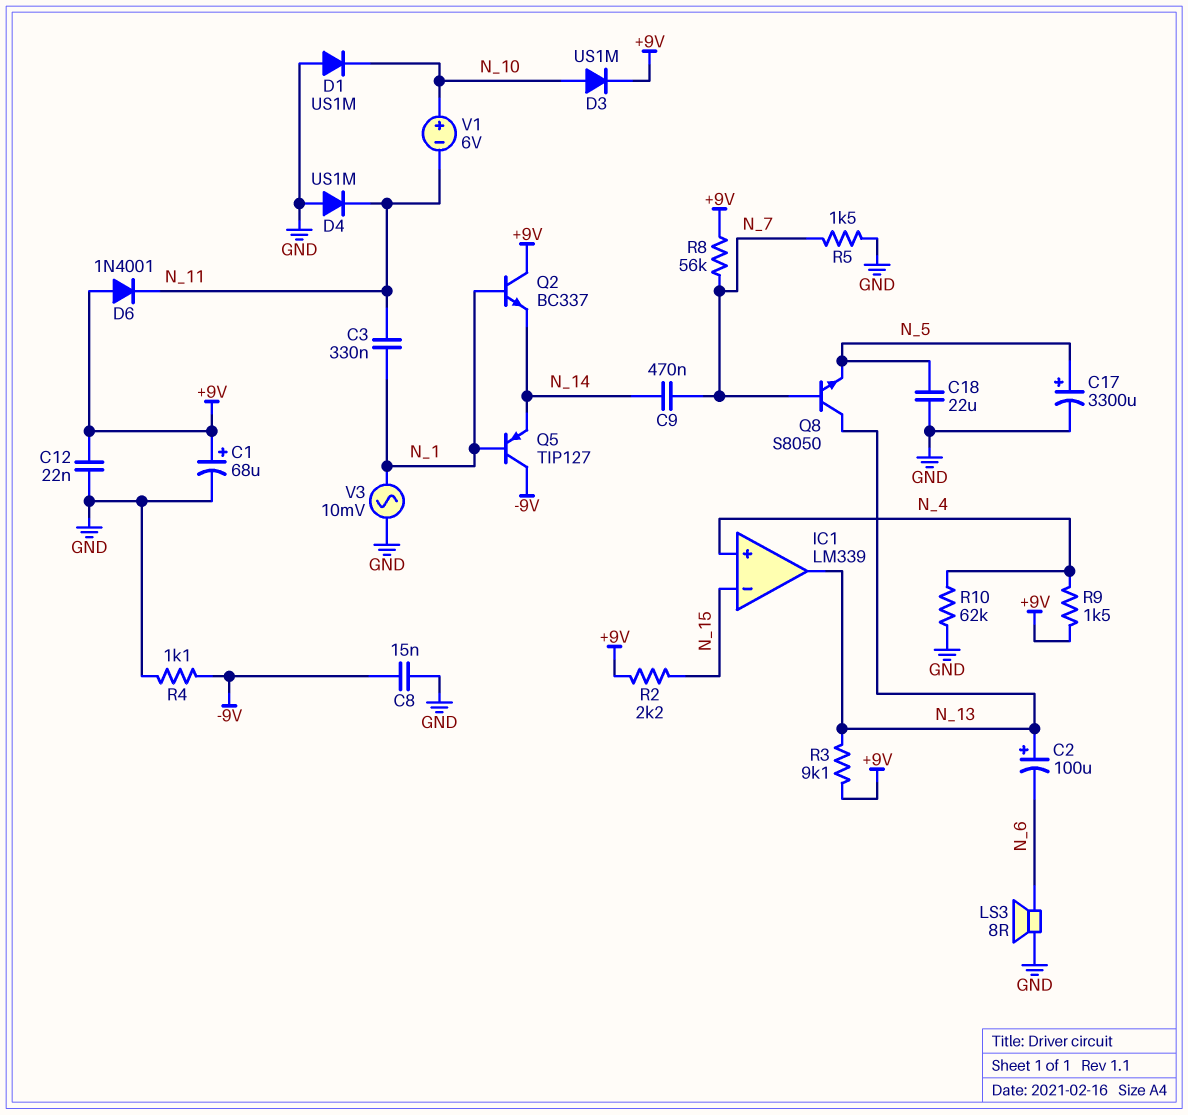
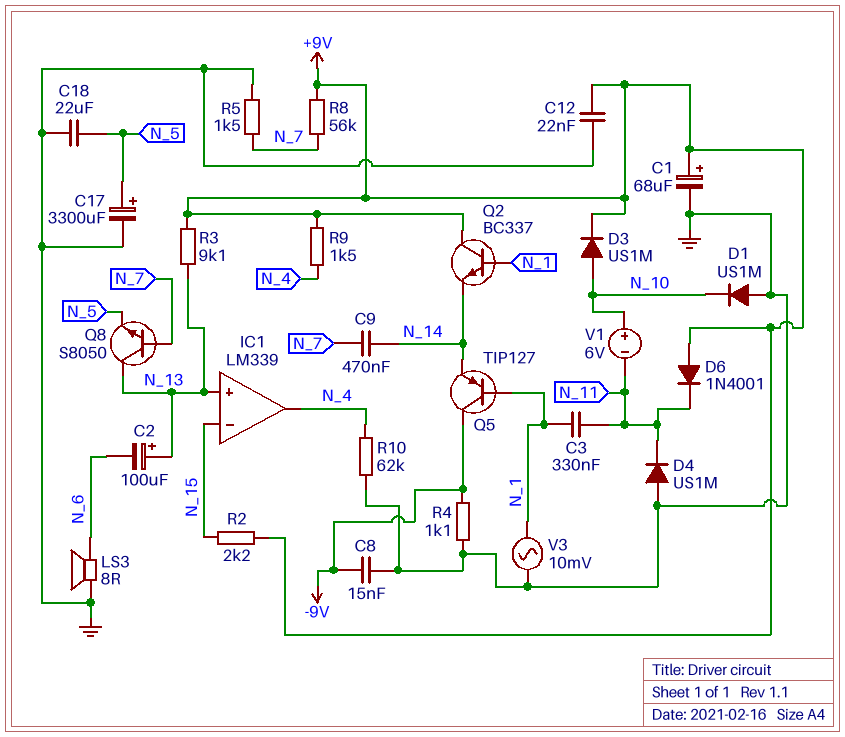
IC1 pin in+: N_4 -> N_13
IC1 pin out: N_13 -> N_4

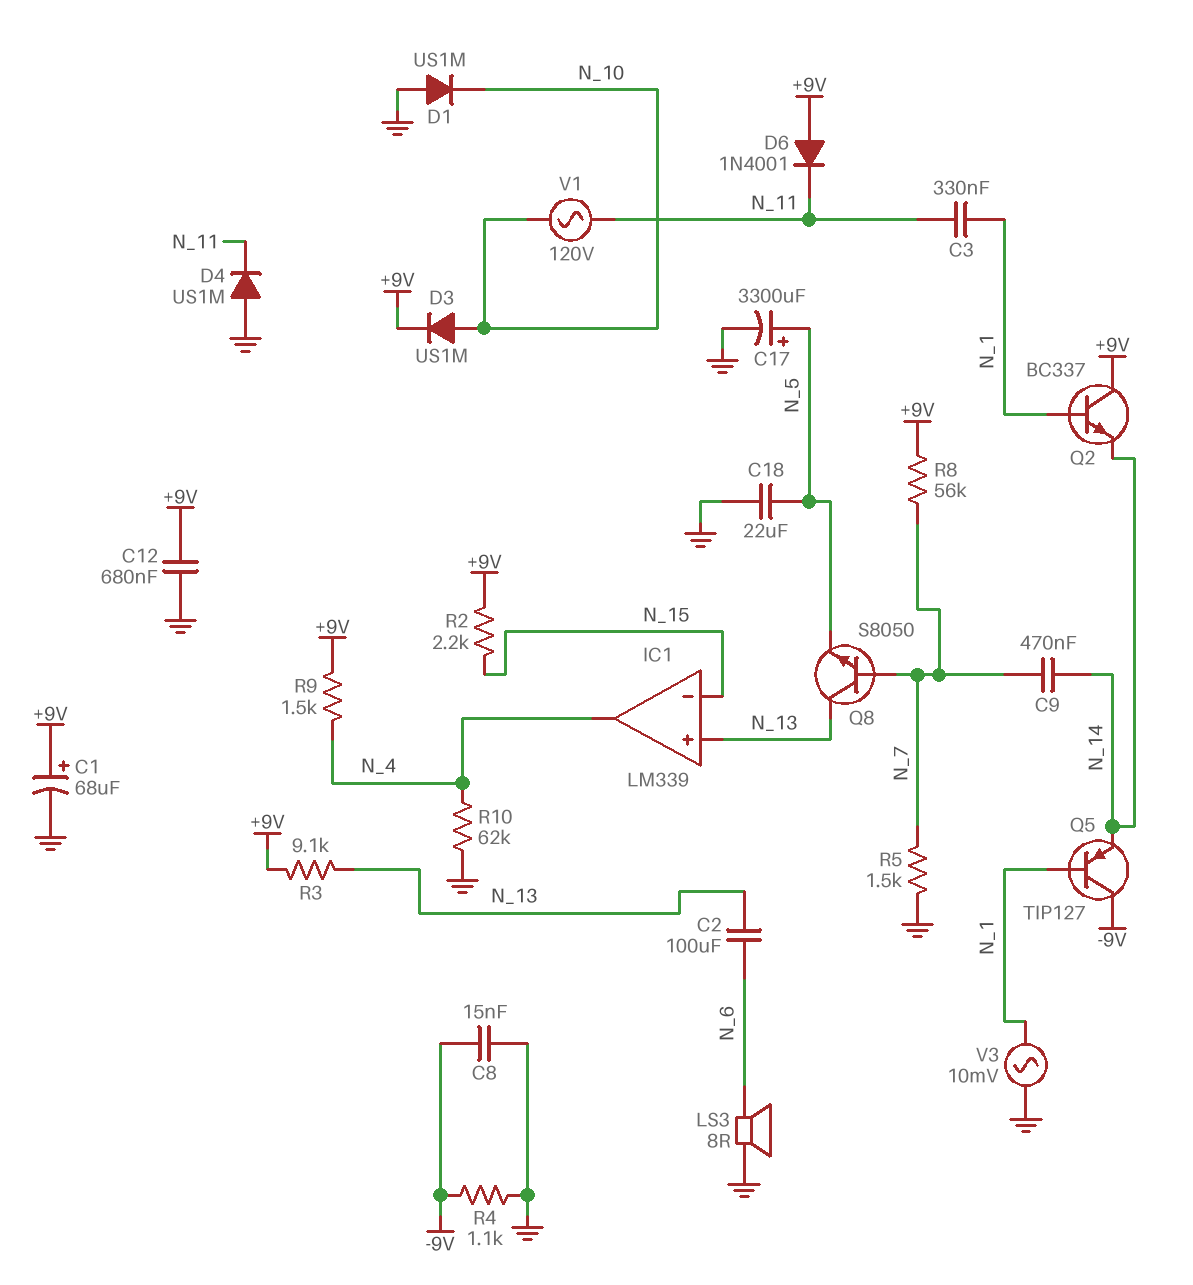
C2: 100uF (plus N_13, minus N_6) -> 100uF (N_6, N_13)
C12: 22nF (+9V, GND) -> 680nF (+9V, GND)
V1: 6V (plus N_10, minus N_11) -> AC 120V (N_10, N_11)

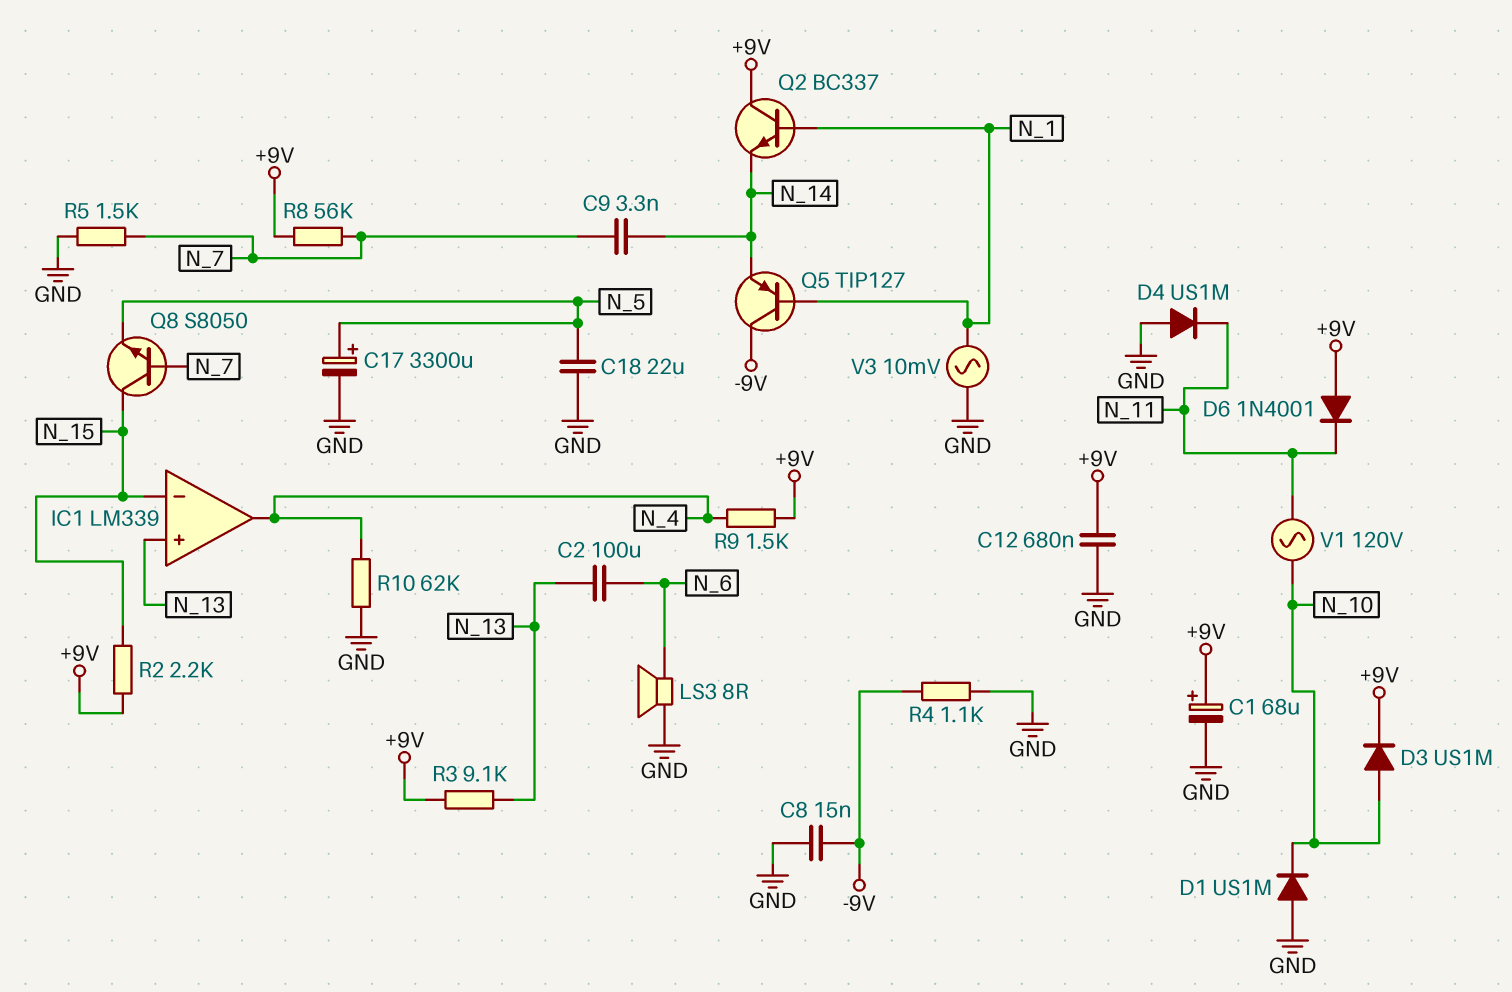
C3: 330nF (N_1, N_11) -> none
C9: 470nF (N_7, N_14) -> 3.3nF (N_7, N_14)
Q8: NPN S8050 (B N_7, C N_13, E N_5) -> NPN S8050 (B N_7, C N_15, E N_5)

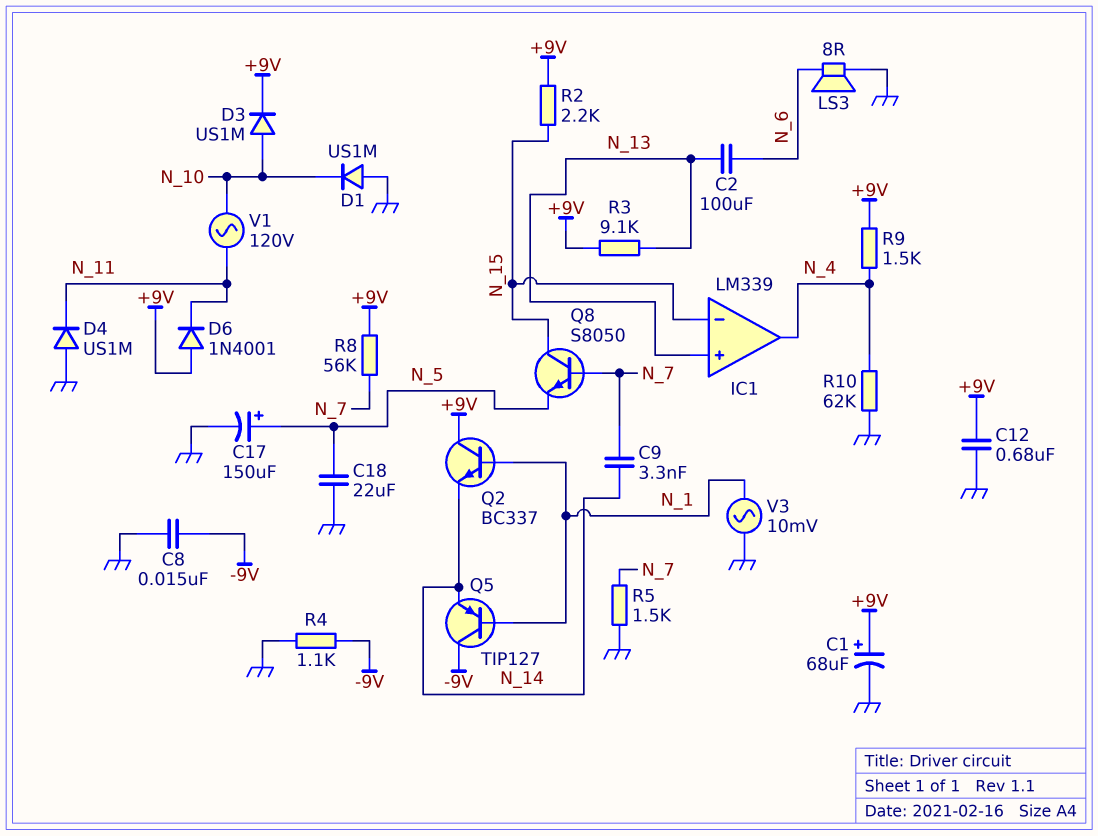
C17: 3300uF (plus N_5, minus GND) -> 150uF (plus N_5, minus GND)

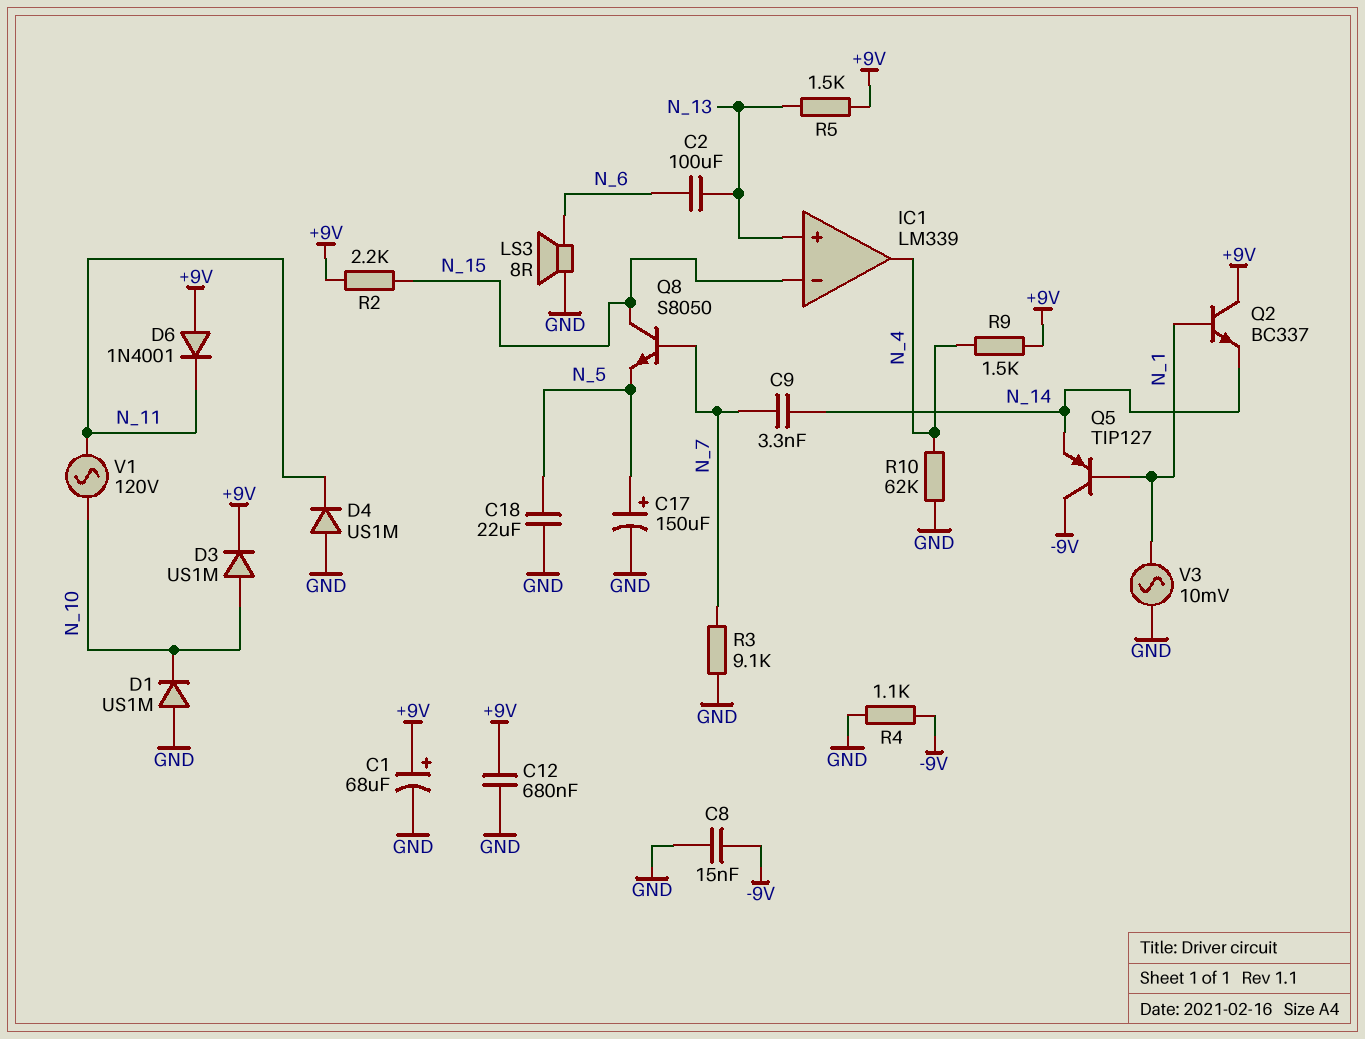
R3: 9.1k (+9V, N_13) -> 9.1k (GND, N_7)
R5: 1.5k (GND, N_7) -> 1.5k (+9V, N_13)
R8: 56k (+9V, N_7) -> none

